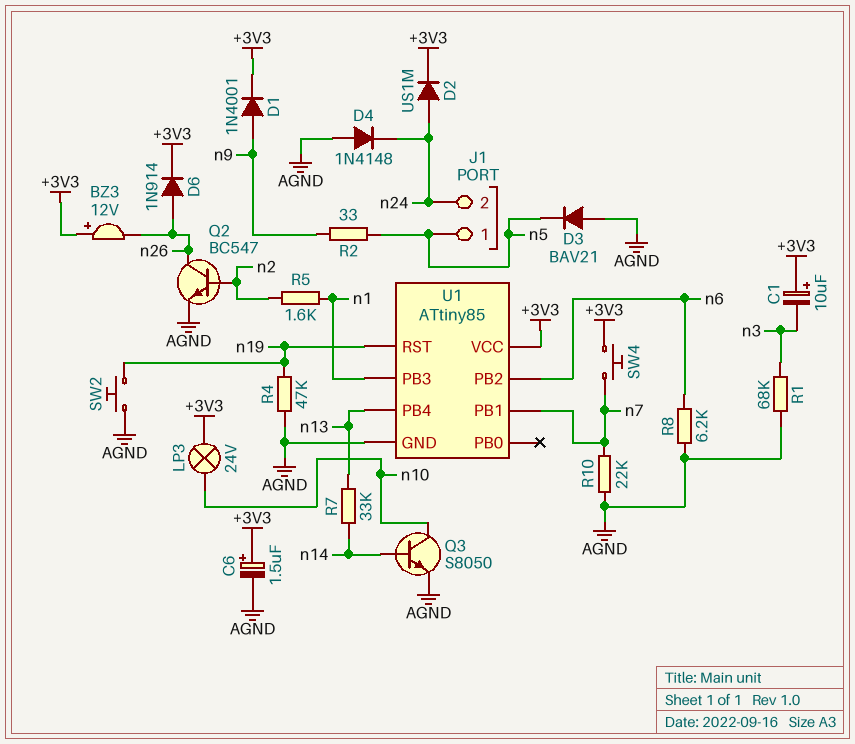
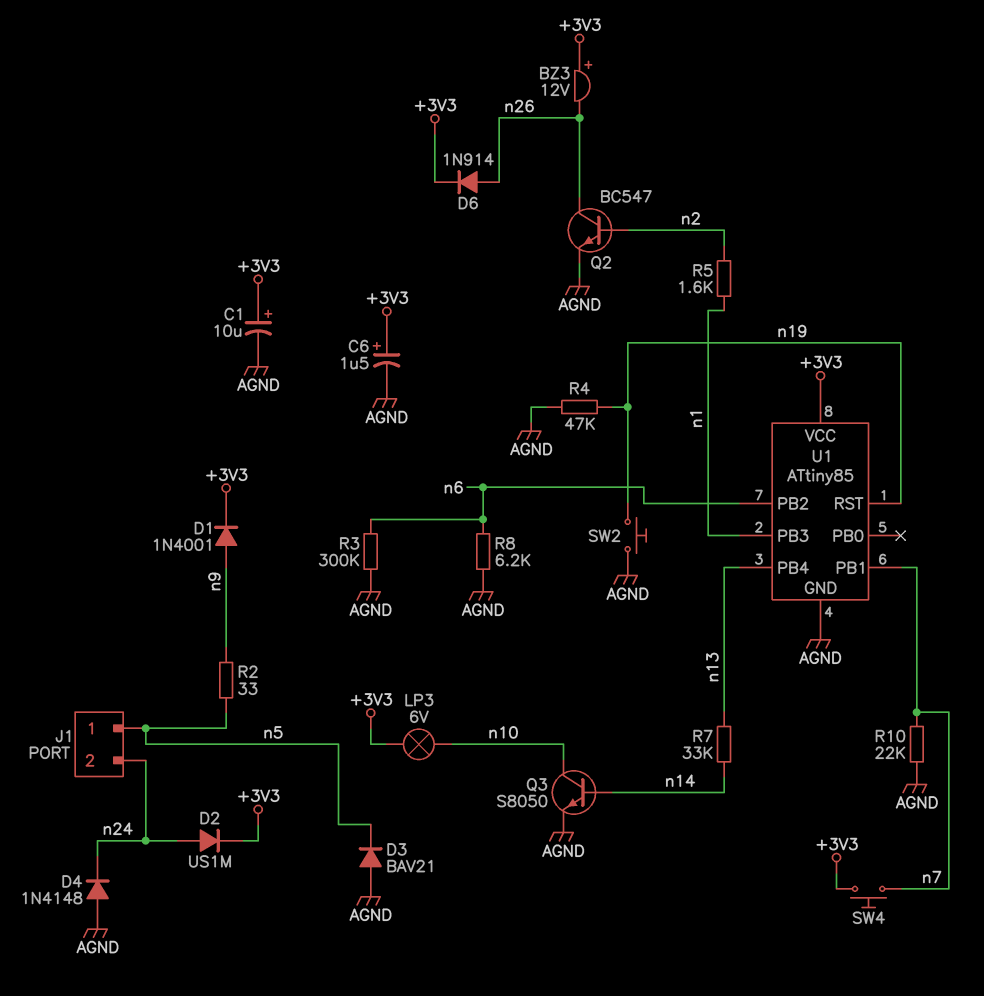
C1: 10uF (plus +3V3, minus n3) -> 10uF (plus +3V3, minus AGND)
LP3: lamp 24V (+3V3, n10) -> lamp 6V (+3V3, n10)
R1: 68k (AGND, n3) -> none
R3: none -> 300k (AGND, n6)

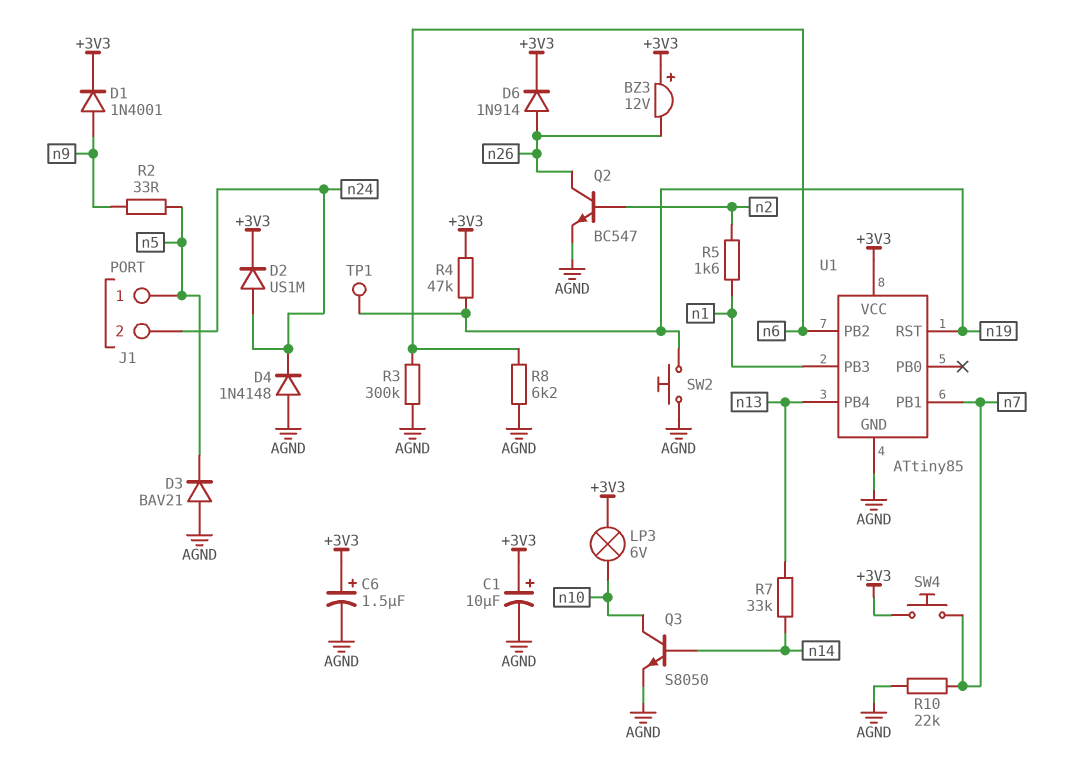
R4: 47k (AGND, n19) -> 47k (+3V3, n19)
TP1: none -> test point (n19)

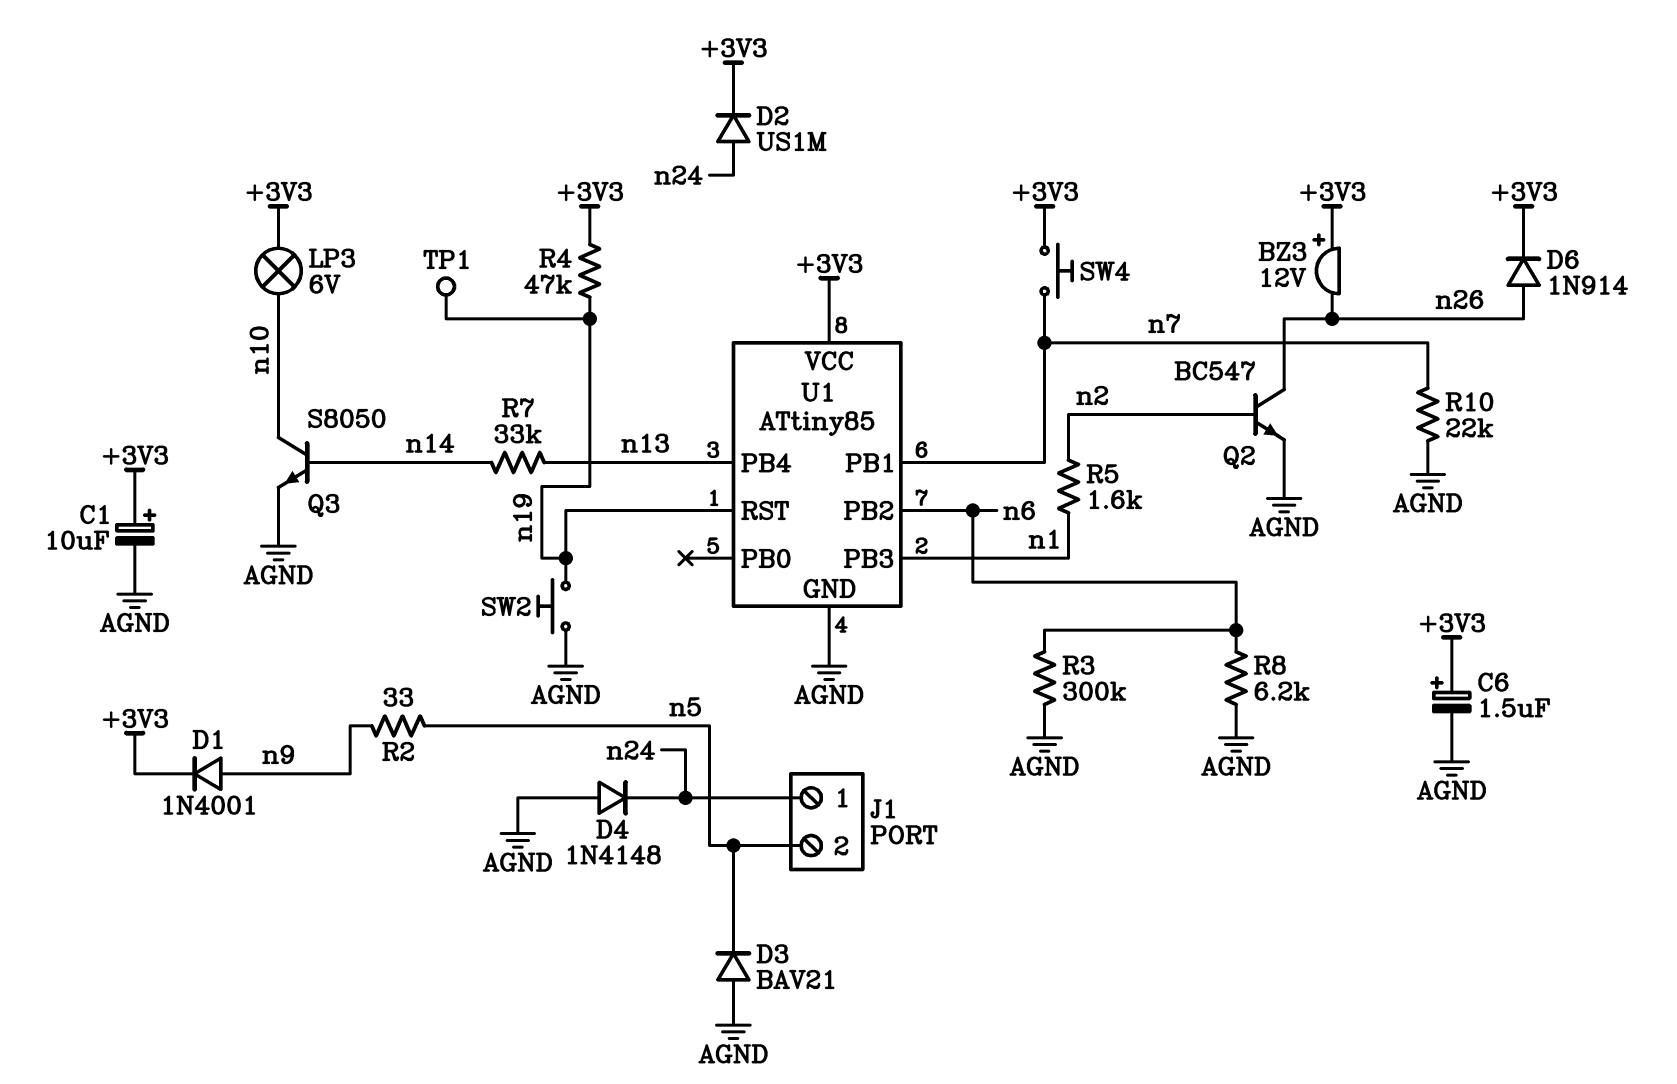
J1 pin 1: n5 -> n24
J1 pin 2: n24 -> n5

